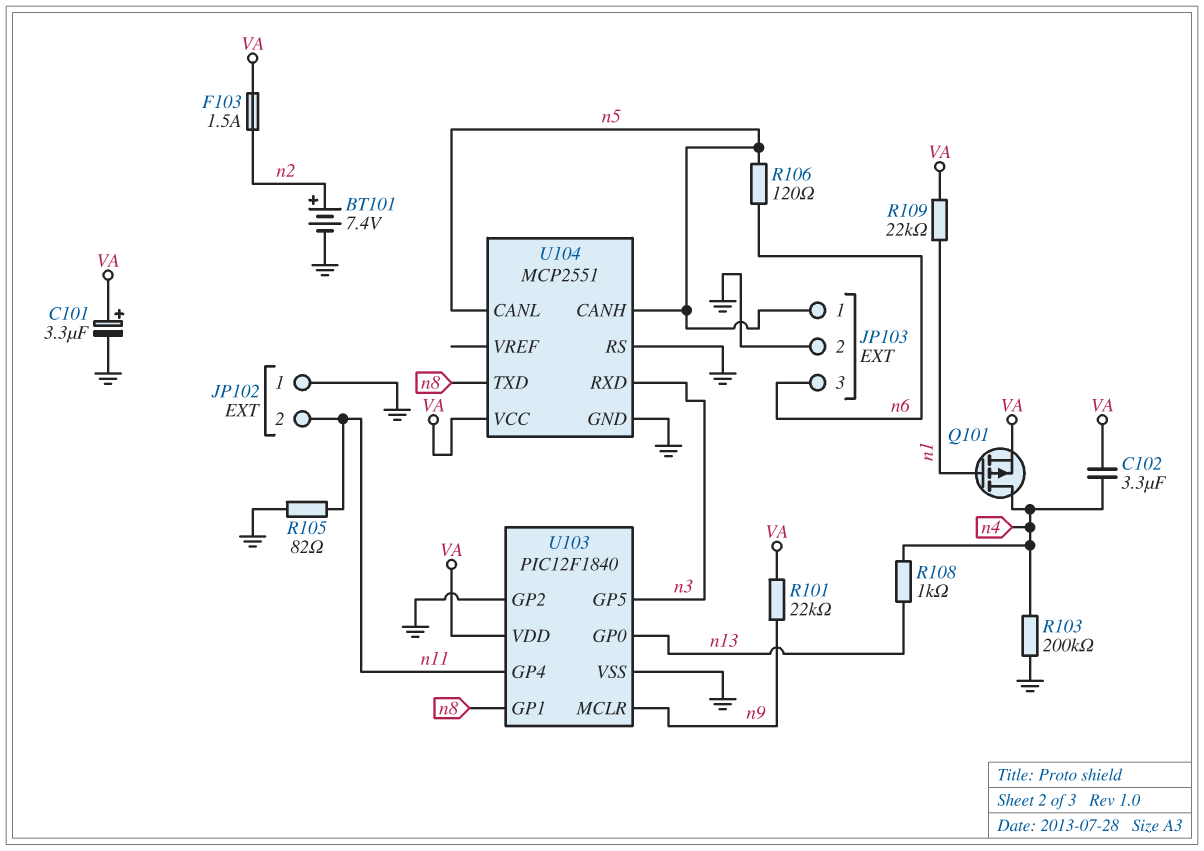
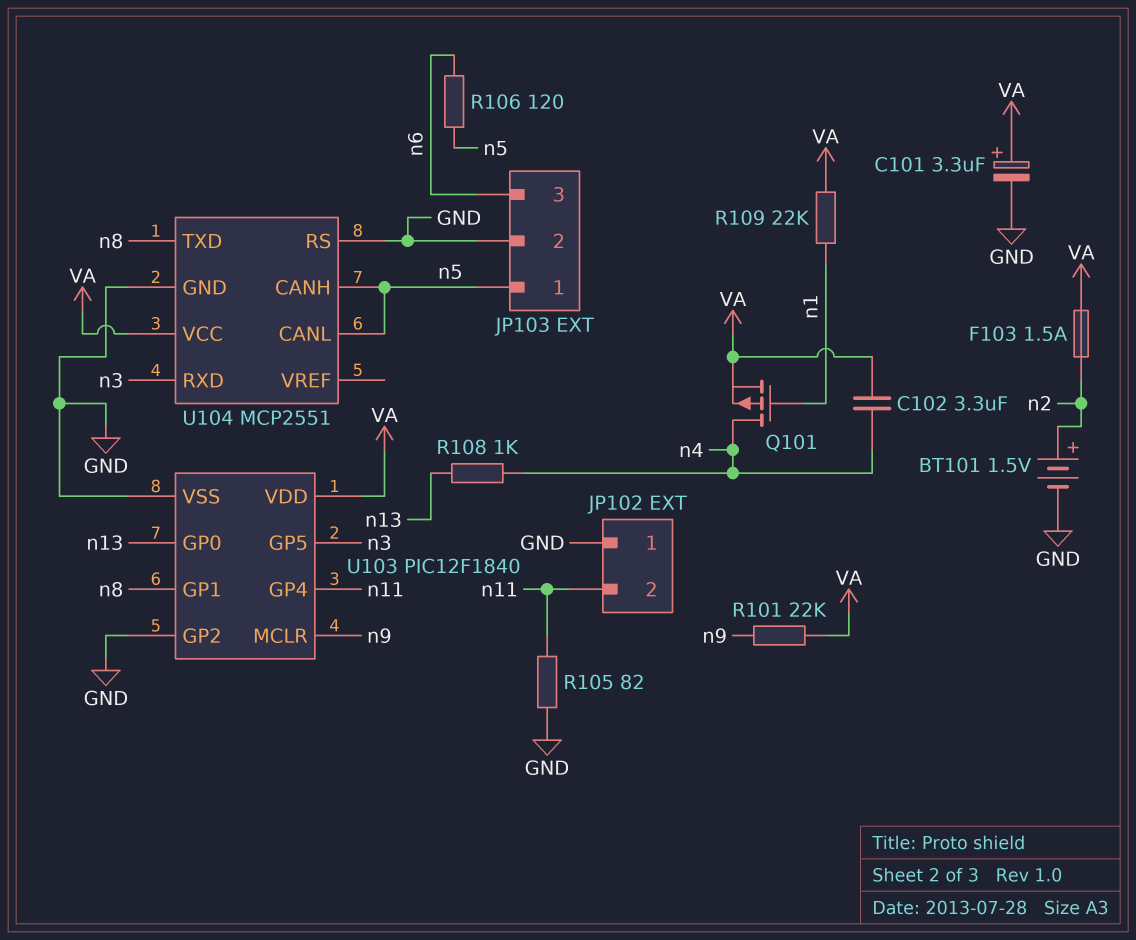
BT101: 7.4V (plus n2, minus GND) -> 1.5V (plus n2, minus GND)
R103: 200k (GND, n4) -> none

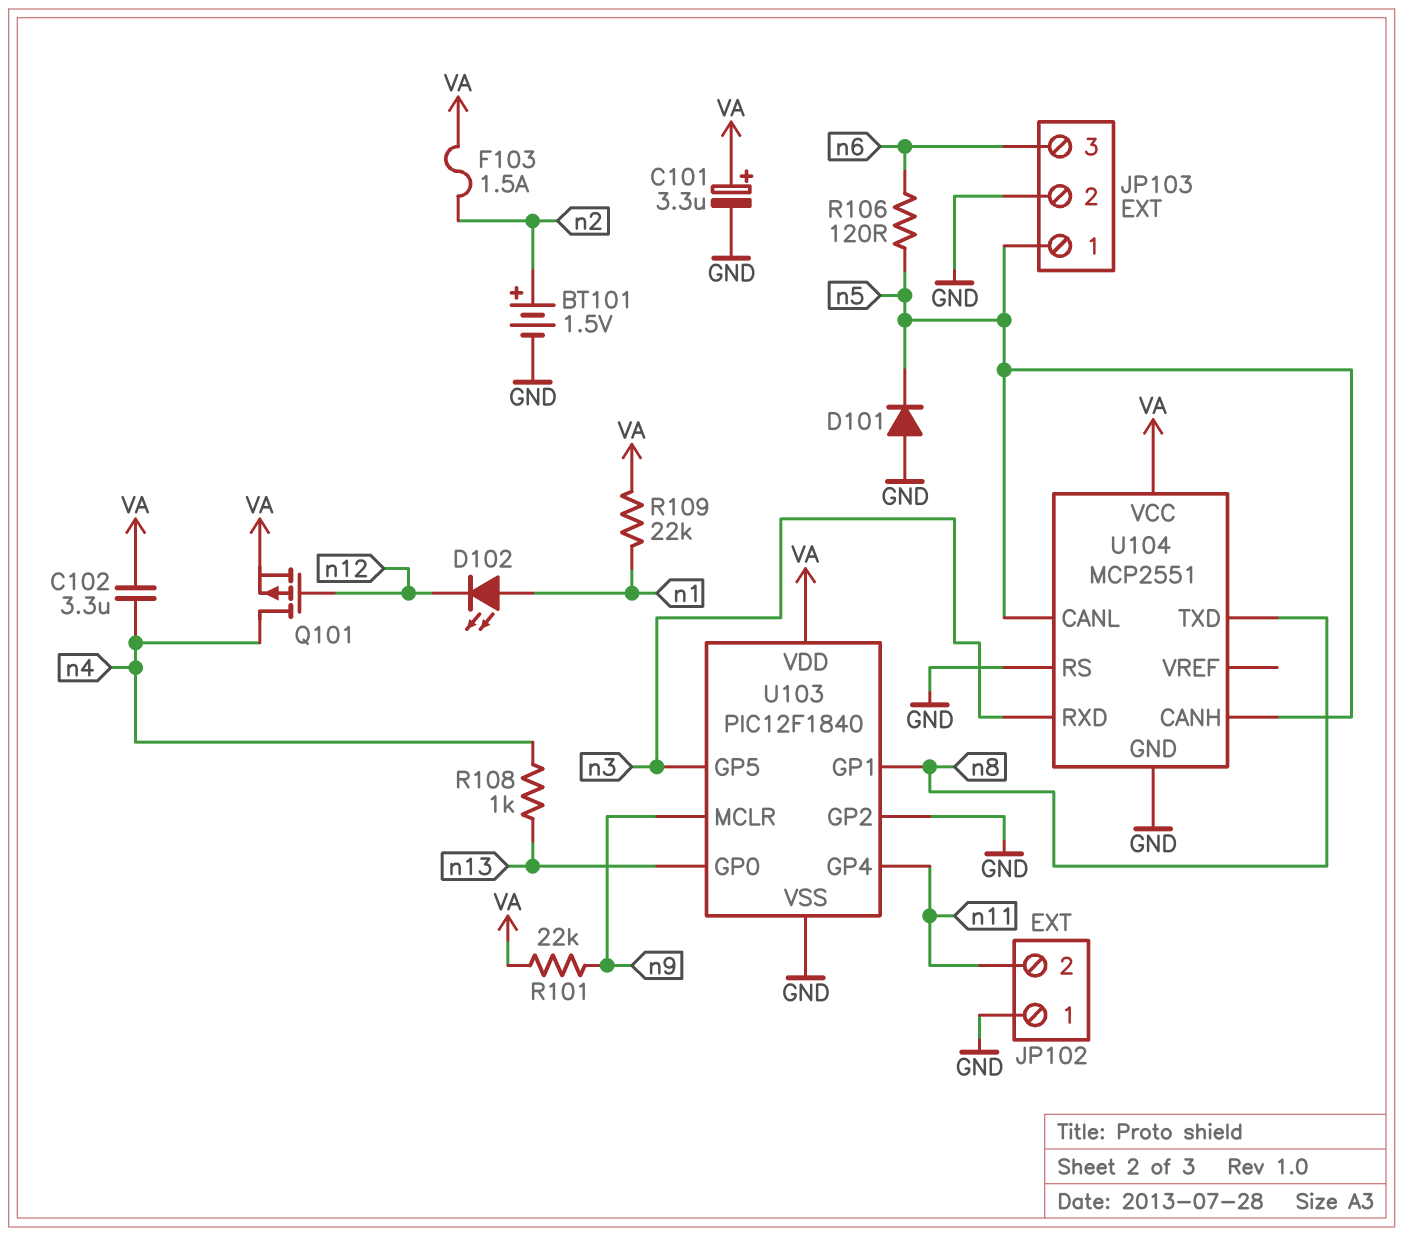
D101: none -> diode (A GND, K n5)
D102: none -> LED (A n1, K n12)
Q101: PMOS (G n1, D n4, S VA) -> PMOS (G n12, D n4, S VA)
R105: 82 (GND, n11) -> none

